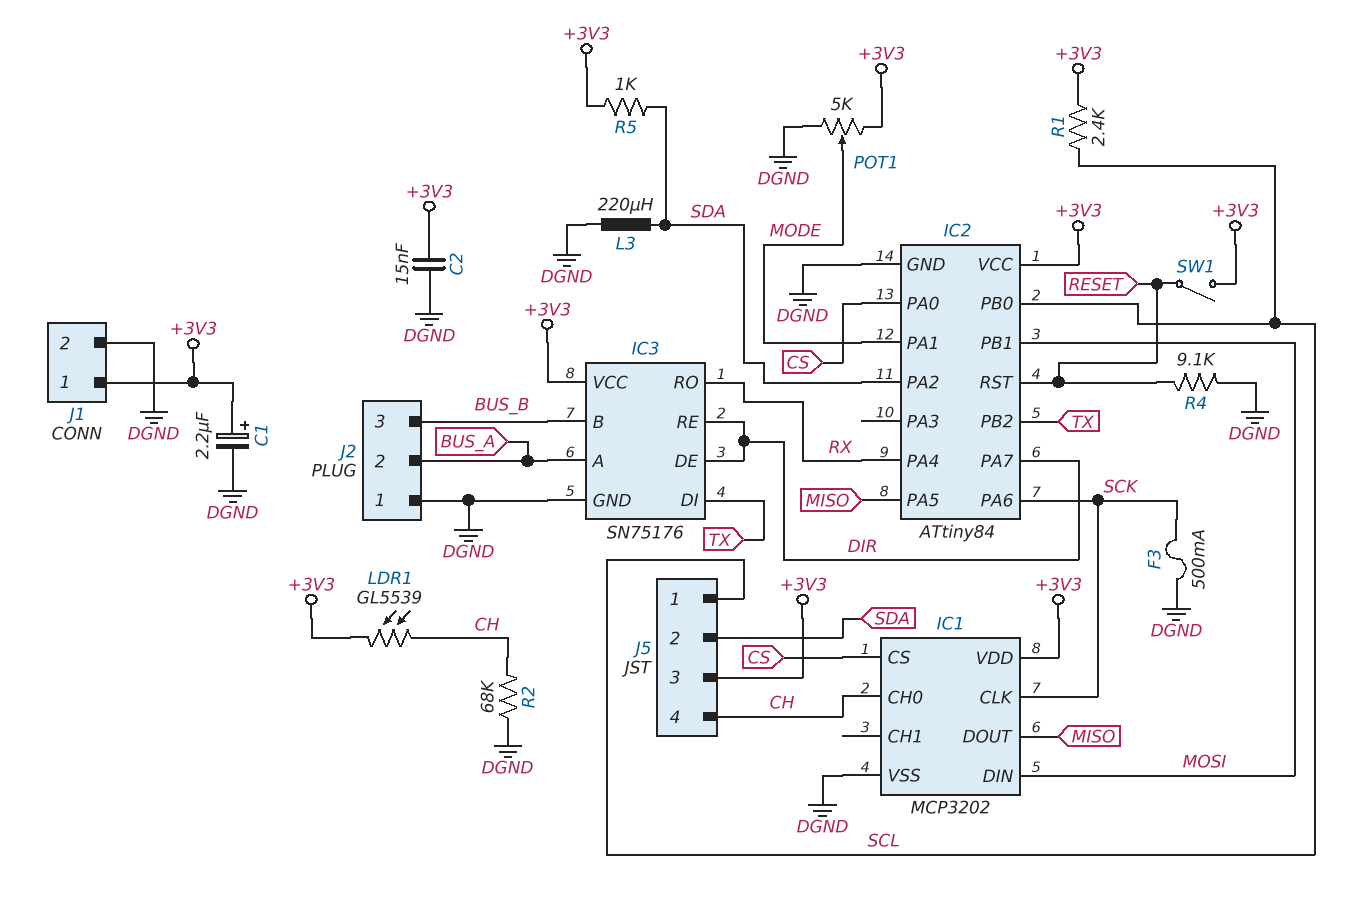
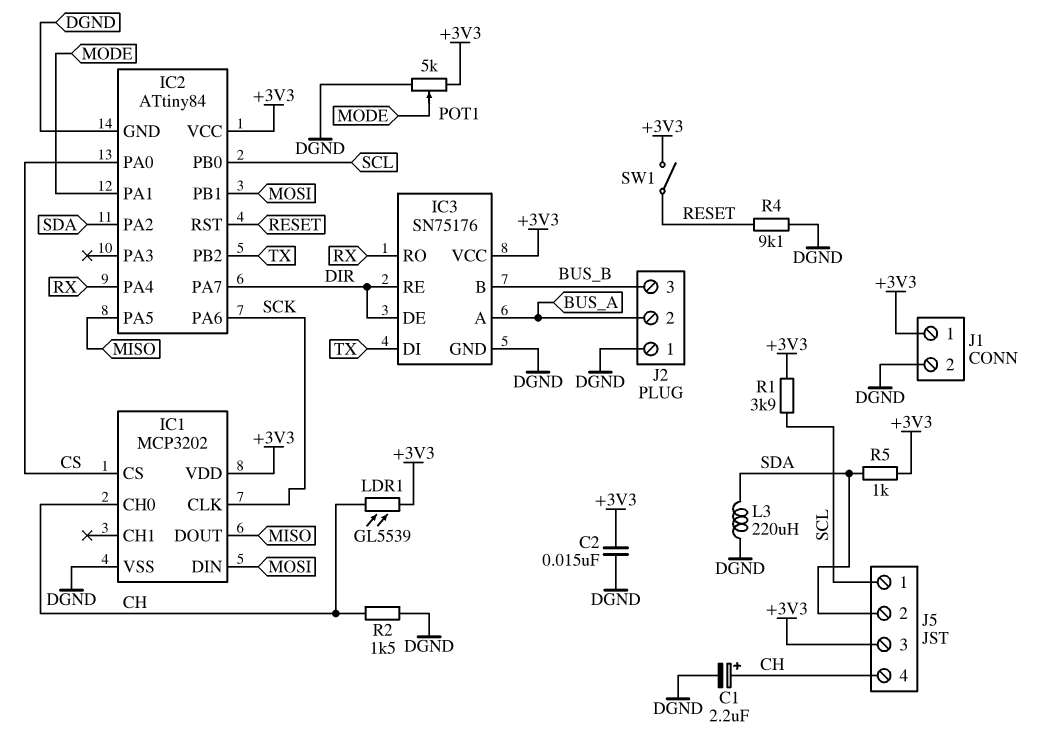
C1: 2.2uF (plus +3V3, minus DGND) -> 2.2uF (plus CH, minus DGND)
F3: 500mA (DGND, SCK) -> none
R1: 2.4k (+3V3, SCL) -> 3.9k (+3V3, SCL)
R2: 68k (CH, DGND) -> 1.5k (CH, DGND)

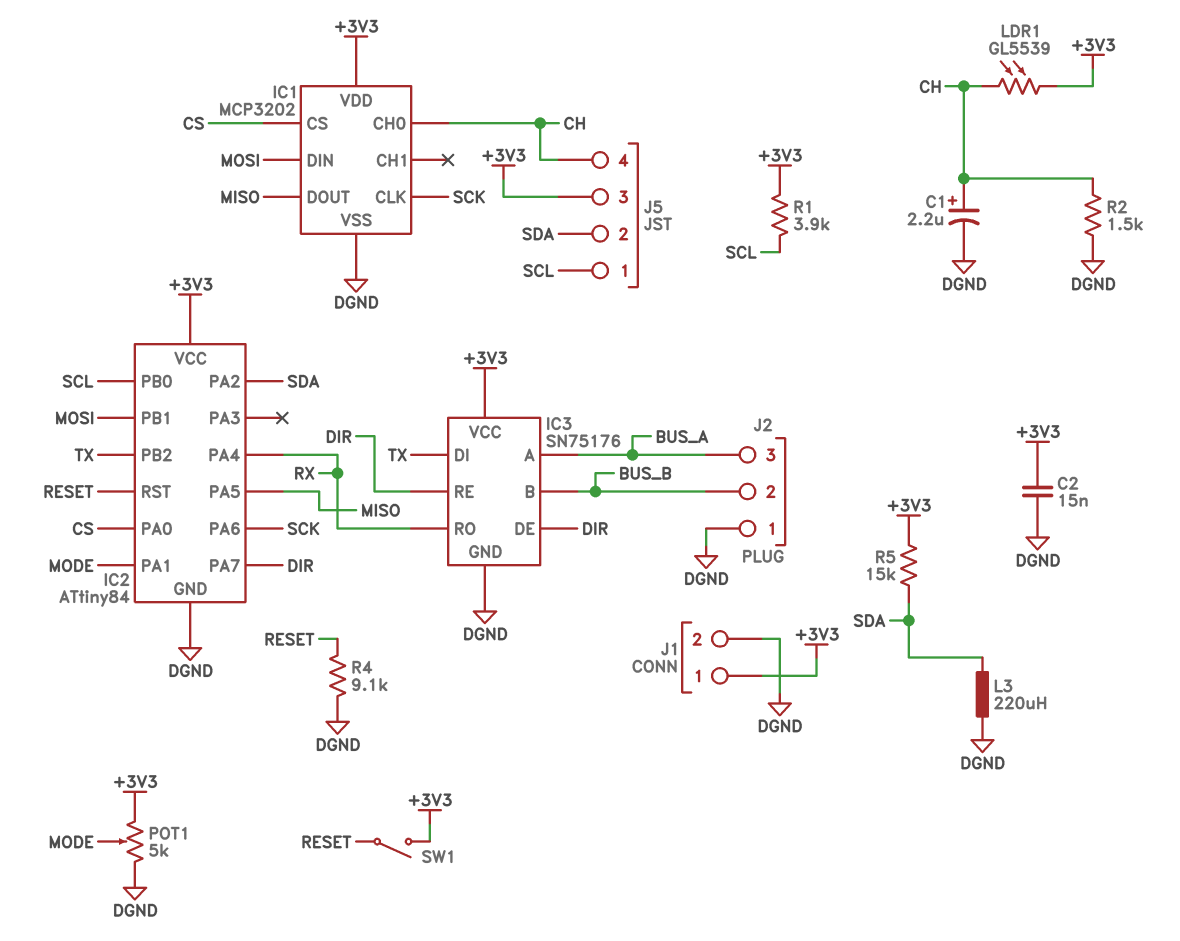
J2 pin 2: BUS_A -> BUS_B
J2 pin 3: BUS_B -> BUS_A
R5: 1k (+3V3, SDA) -> 15k (+3V3, SDA)

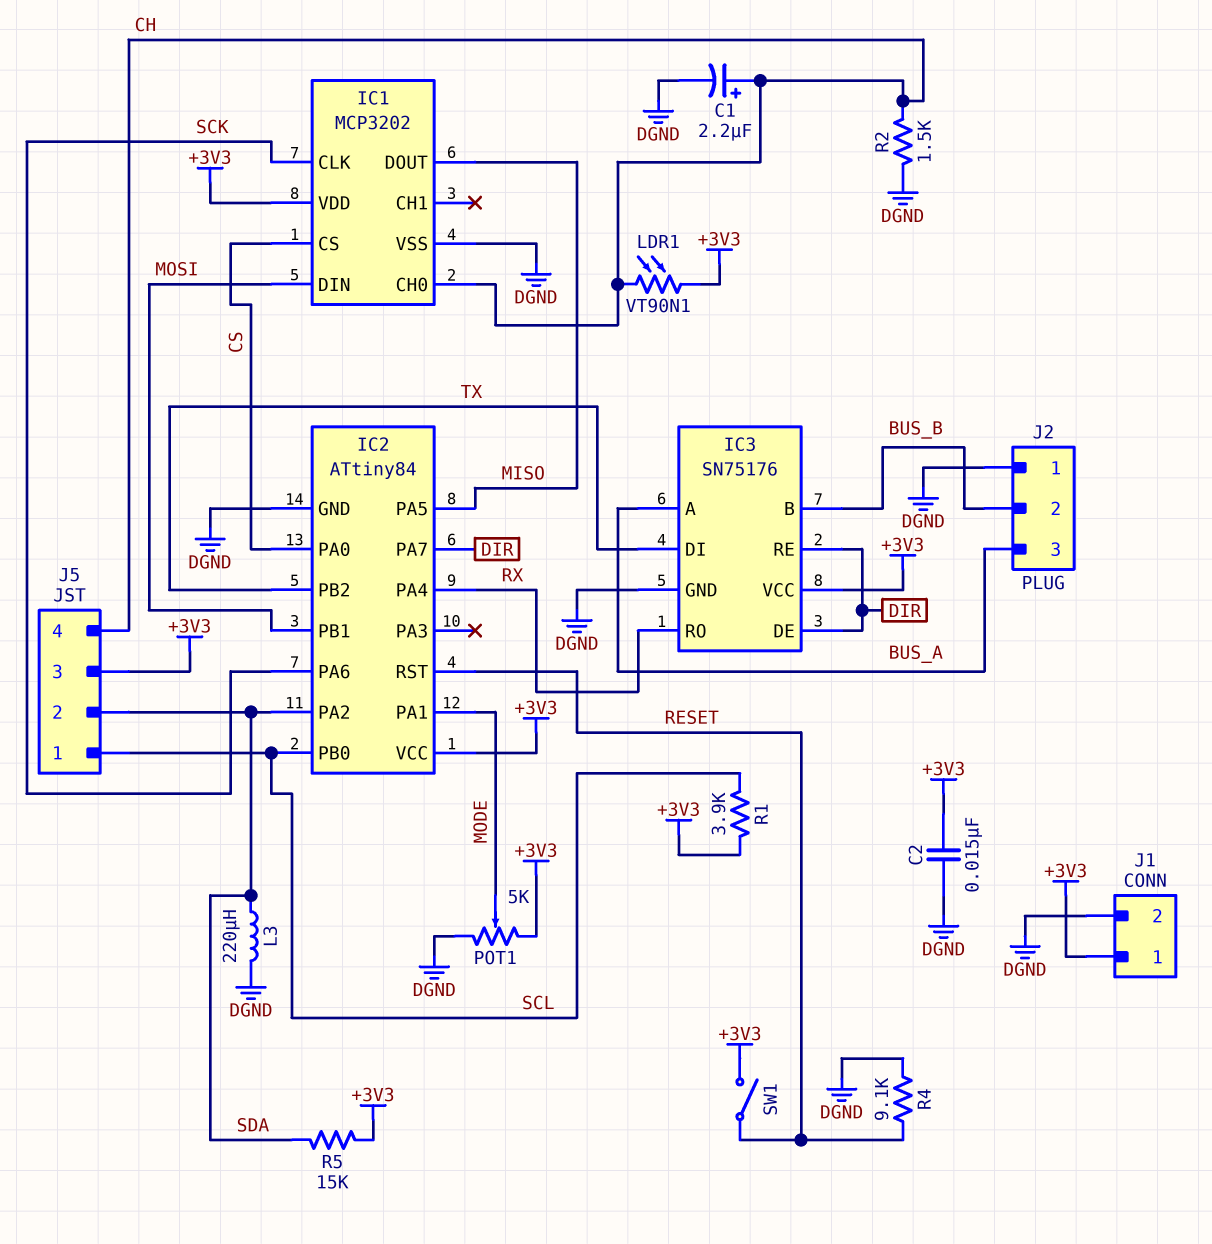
LDR1: GL5539 (+3V3, CH) -> VT90N1 (+3V3, CH)

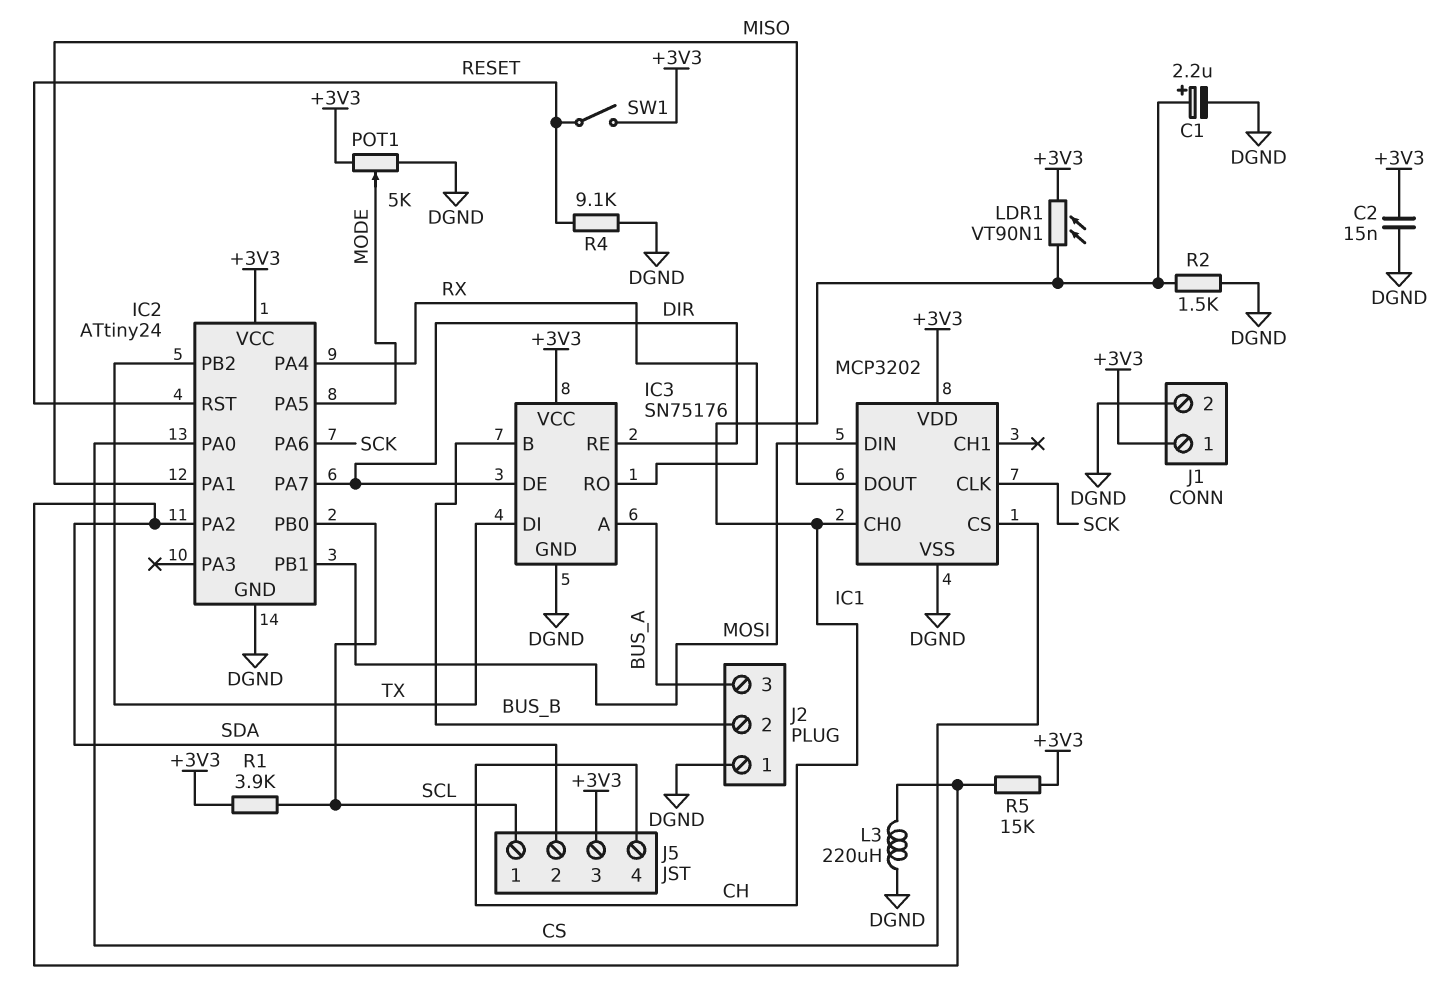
IC2: ATtiny84 -> ATtiny24
IC2 pin PA1: MODE -> MISO
IC2 pin PA5: MISO -> MODE

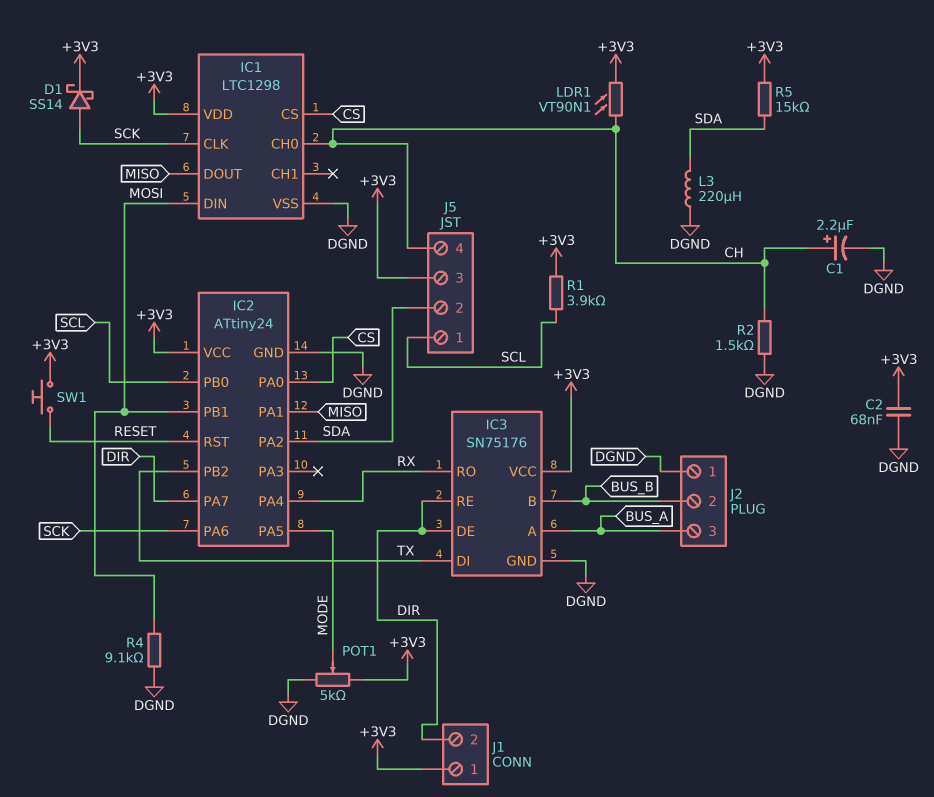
C2: 15nF (+3V3, DGND) -> 68nF (+3V3, DGND)
D1: none -> schottky SS14 (A SCK, K +3V3)
IC1: MCP3202 -> LTC1298
J1 pin 2: DGND -> DIR
R4: 9.1k (DGND, RESET) -> 9.1k (DGND, MOSI)
SW1: switch (+3V3, RESET) -> button (+3V3, RESET)

